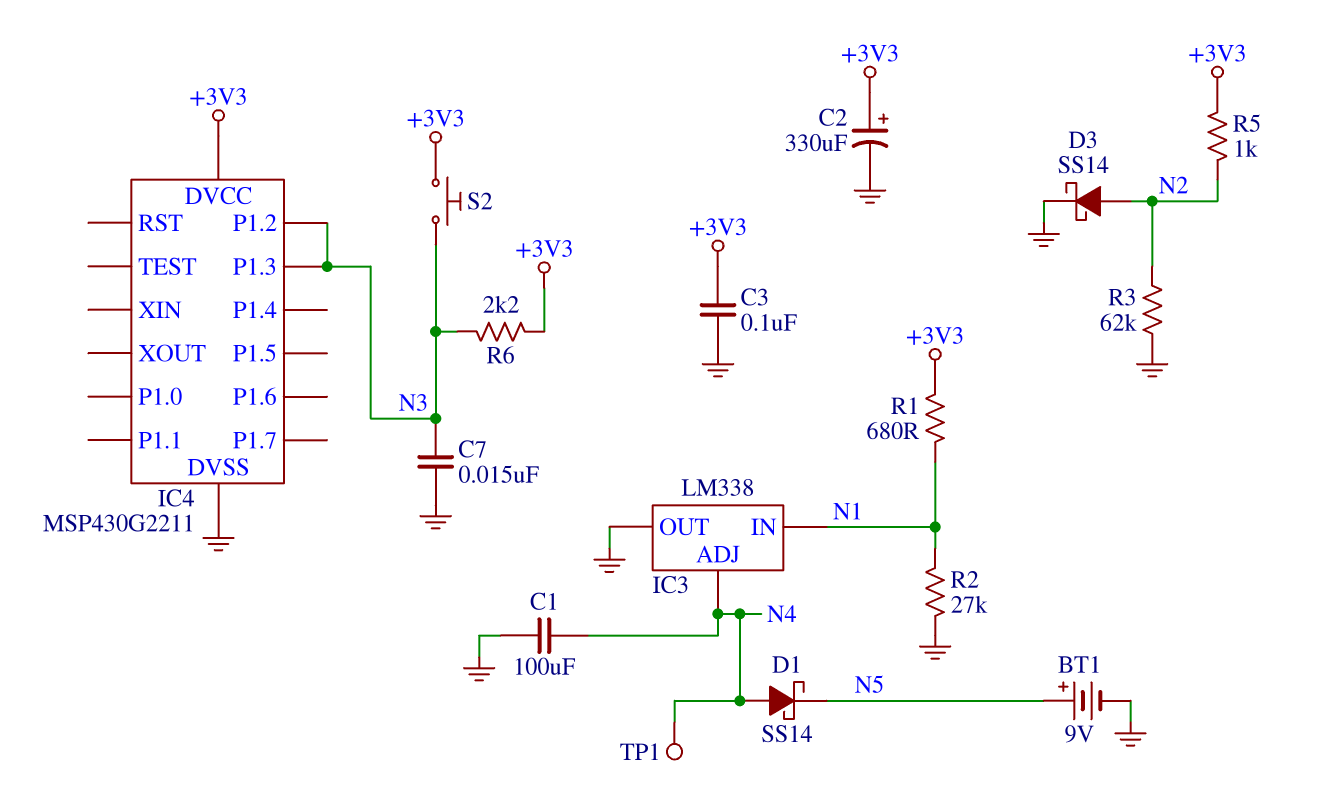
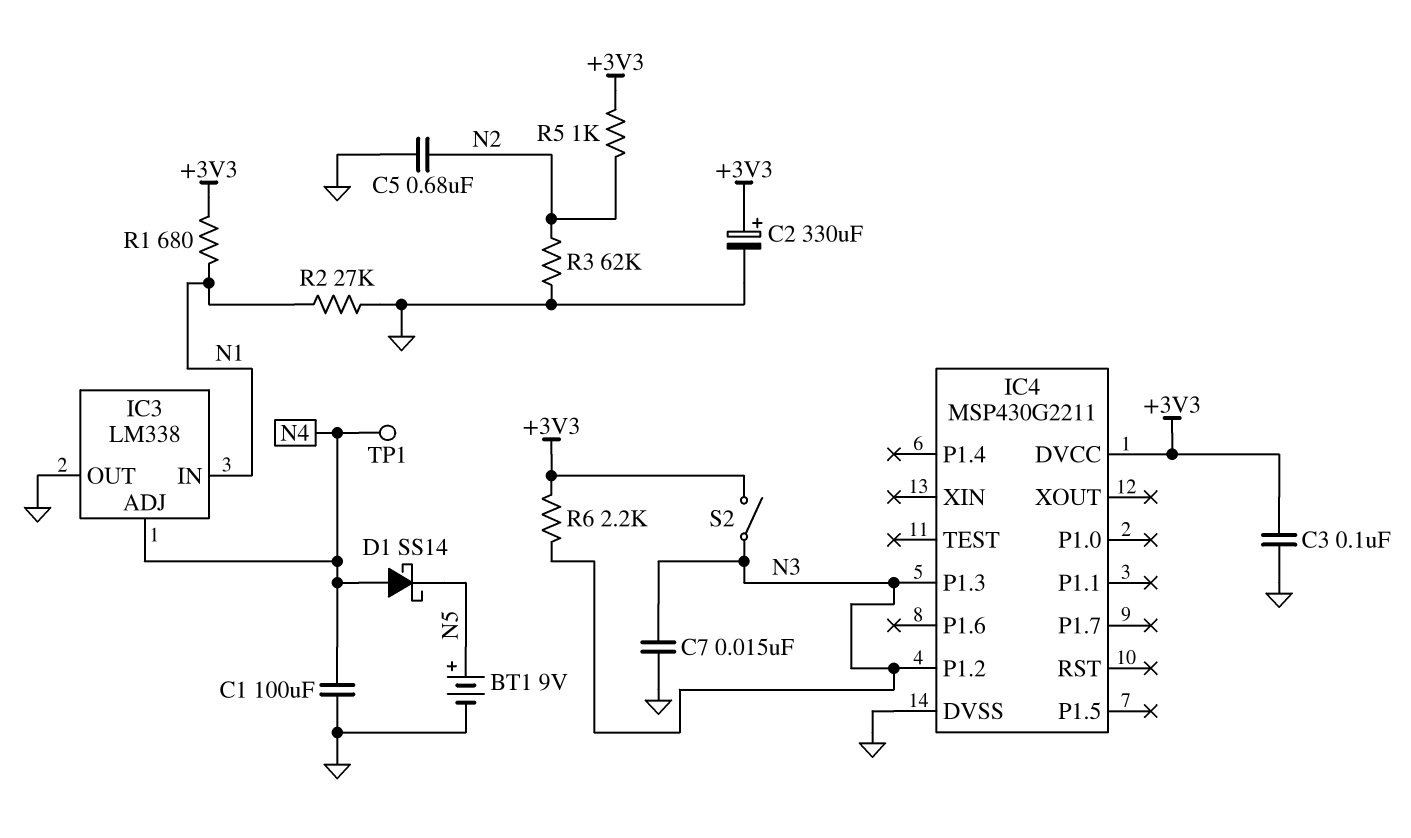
C5: none -> 680nF (GND, N2)
D3: schottky SS14 (A N2, K GND) -> none
S2: button (+3V3, N3) -> switch (+3V3, N3)

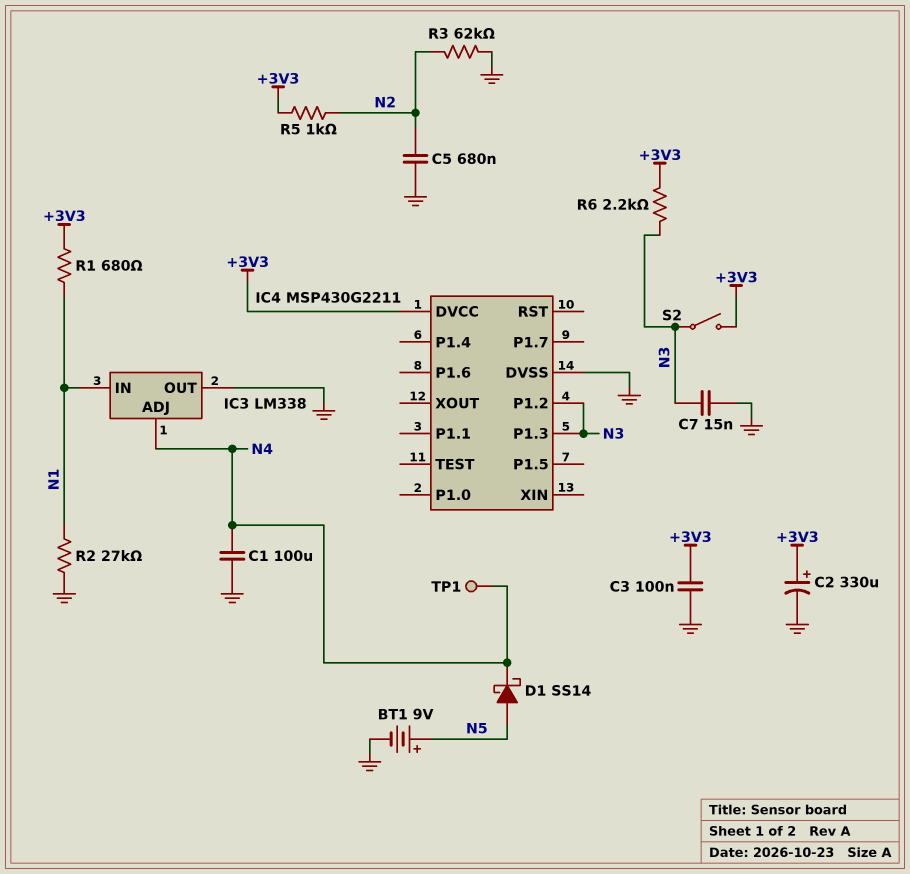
D1: schottky SS14 (A N4, K N5) -> schottky SS14 (A N5, K N4)

